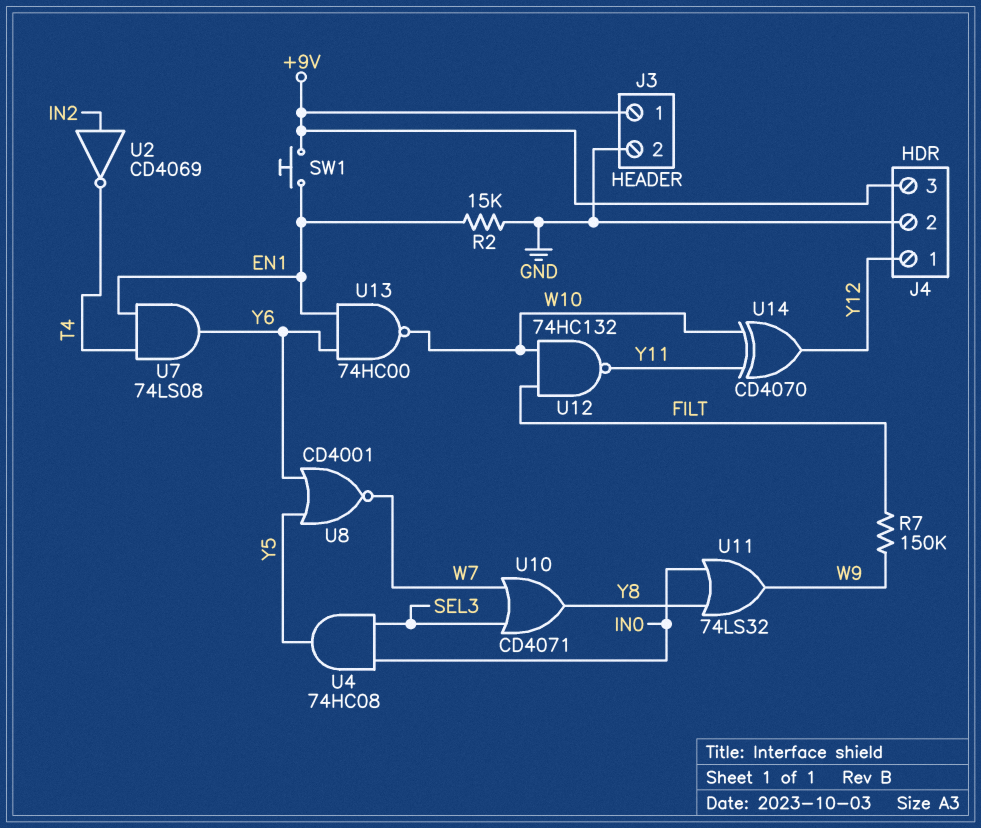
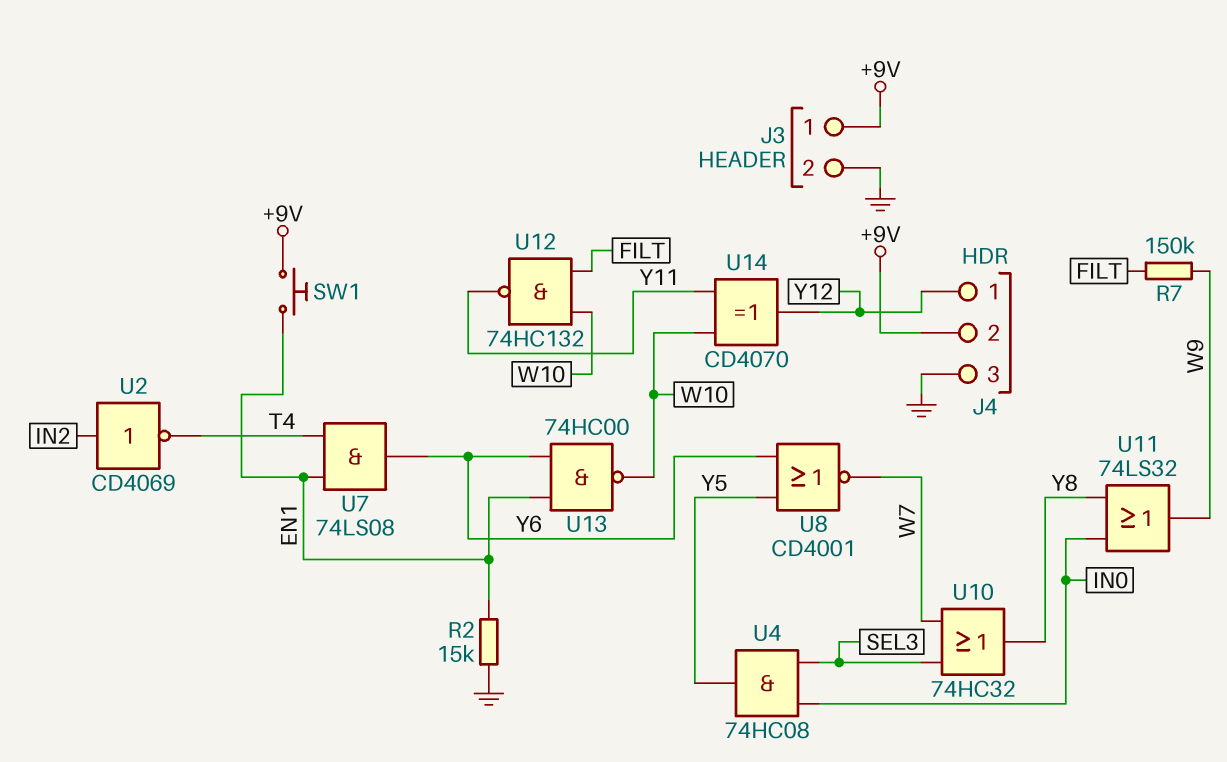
J4 pin 2: GND -> +9V
J4 pin 3: +9V -> GND
U10: OR CD4071 (in SEL3, in W7, out Y8) -> OR 74HC32 (in SEL3, in W7, out Y8)

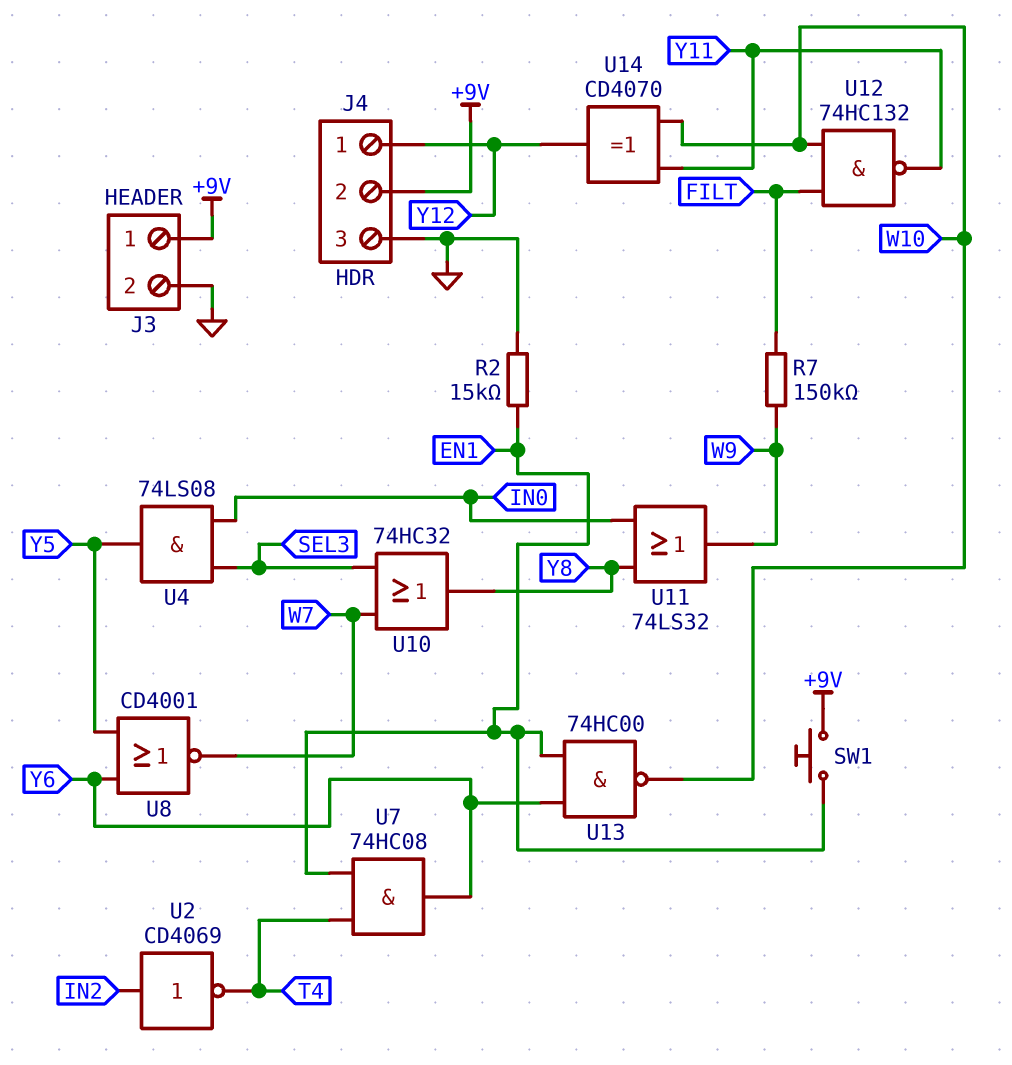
U4: AND 74HC08 (in IN0, in SEL3, out Y5) -> AND 74LS08 (in IN0, in SEL3, out Y5)
U7: AND 74LS08 (in EN1, in T4, out Y6) -> AND 74HC08 (in EN1, in T4, out Y6)

